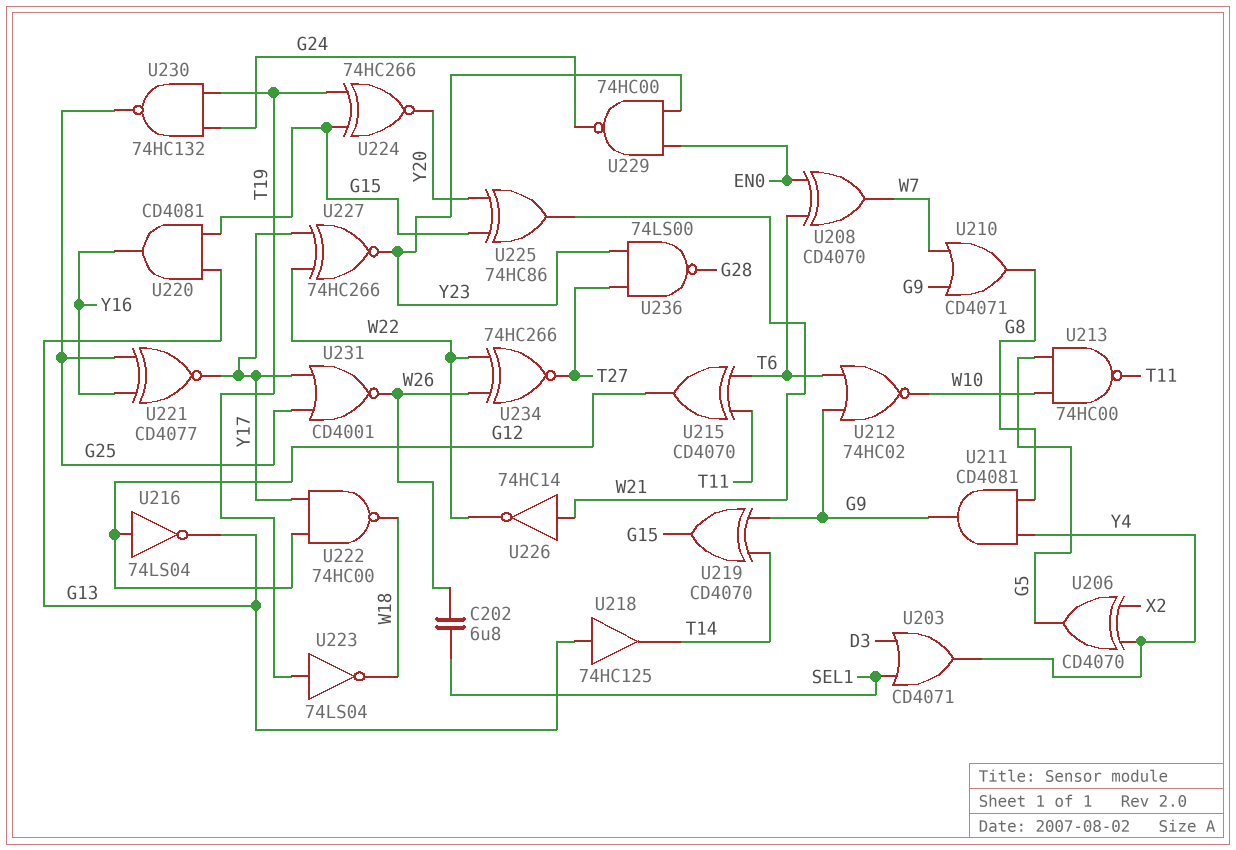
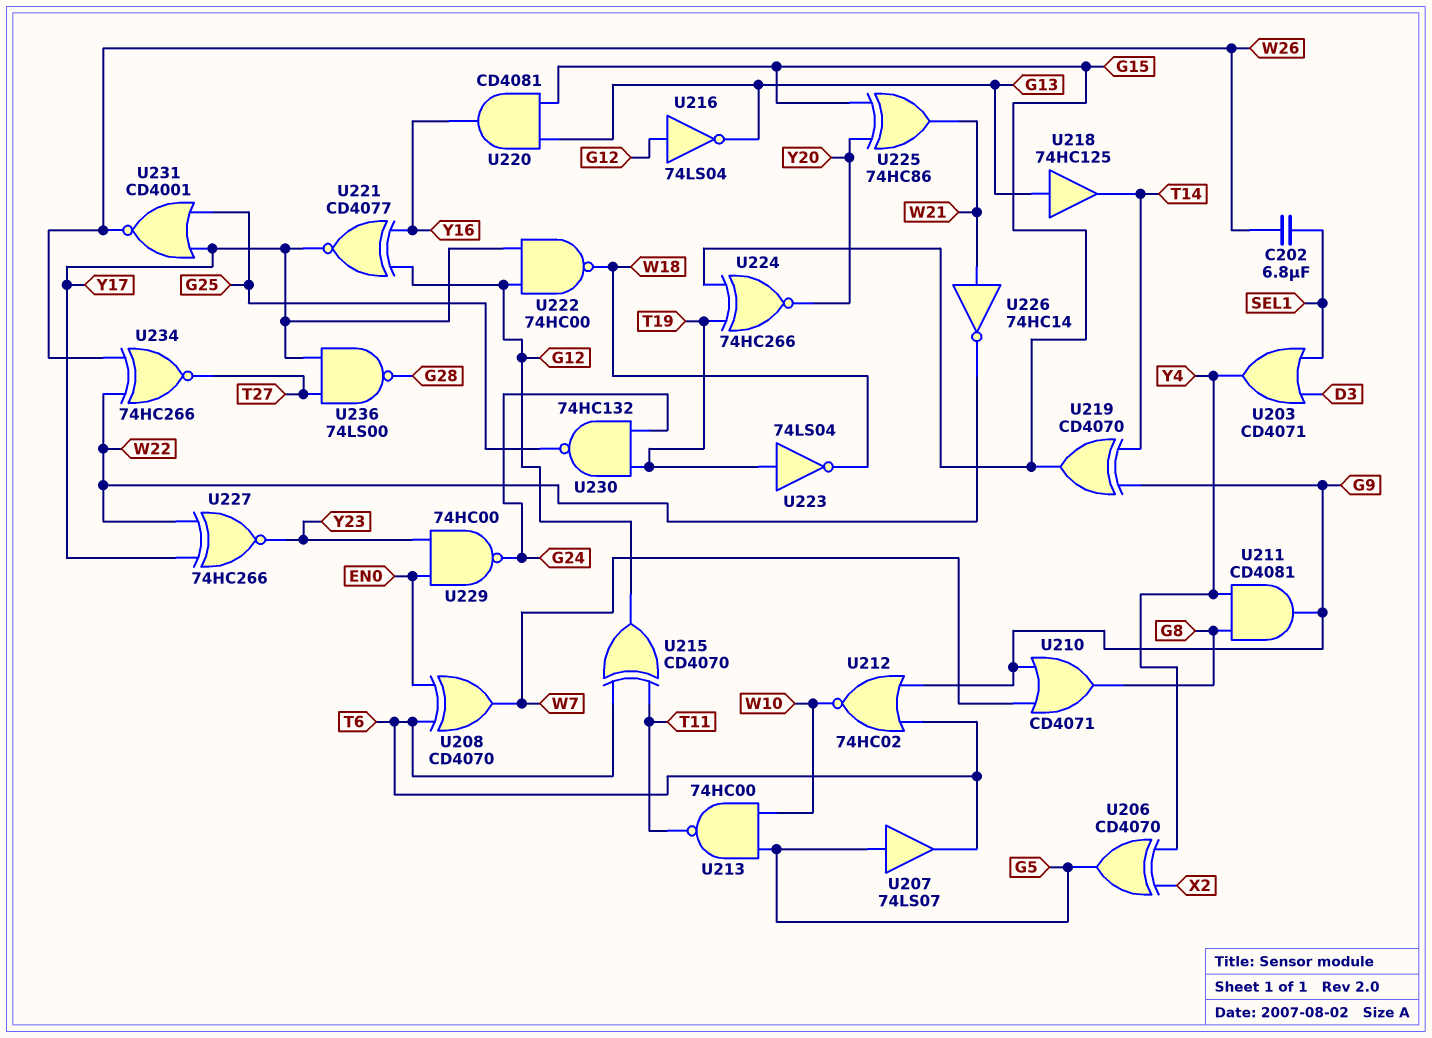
U207: none -> buffer 74LS07 (in G5, out T6)
U221: XNOR CD4077 (in G25, in Y16, out Y17) -> XNOR CD4077 (in G12, in Y16, out Y17)
U236: NAND 74LS00 (in T27, in Y23, out G28) -> NAND 74LS00 (in T27, in Y17, out G28)

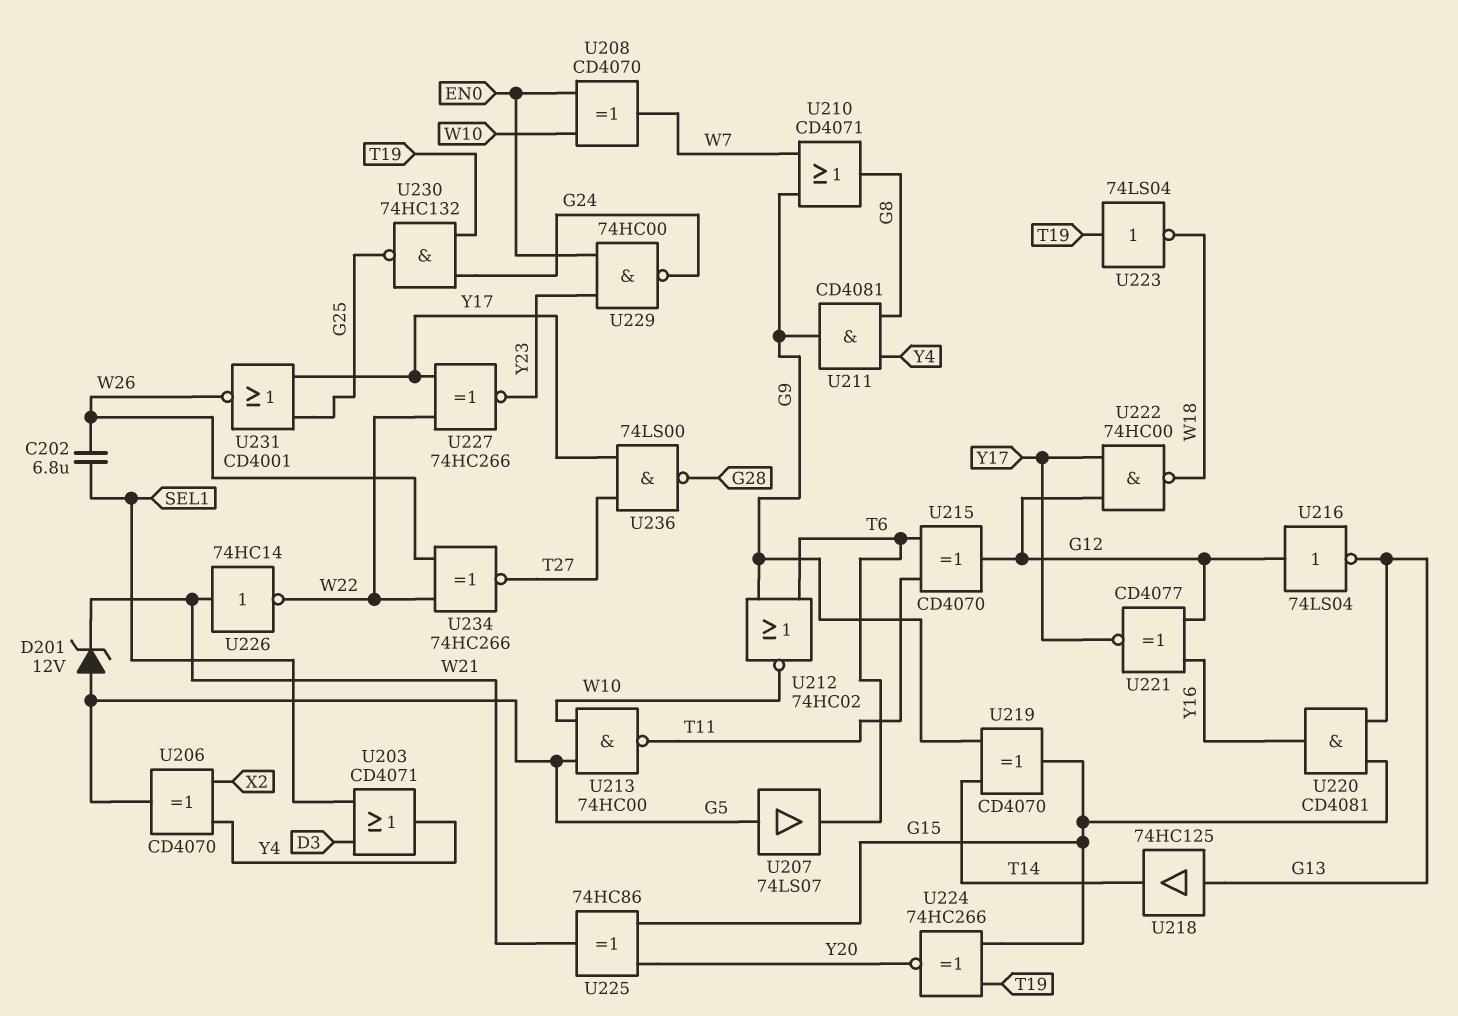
D201: none -> zener 12V (A G5, K W21)
U208: XOR CD4070 (in EN0, in T6, out W7) -> XOR CD4070 (in EN0, in W10, out W7)

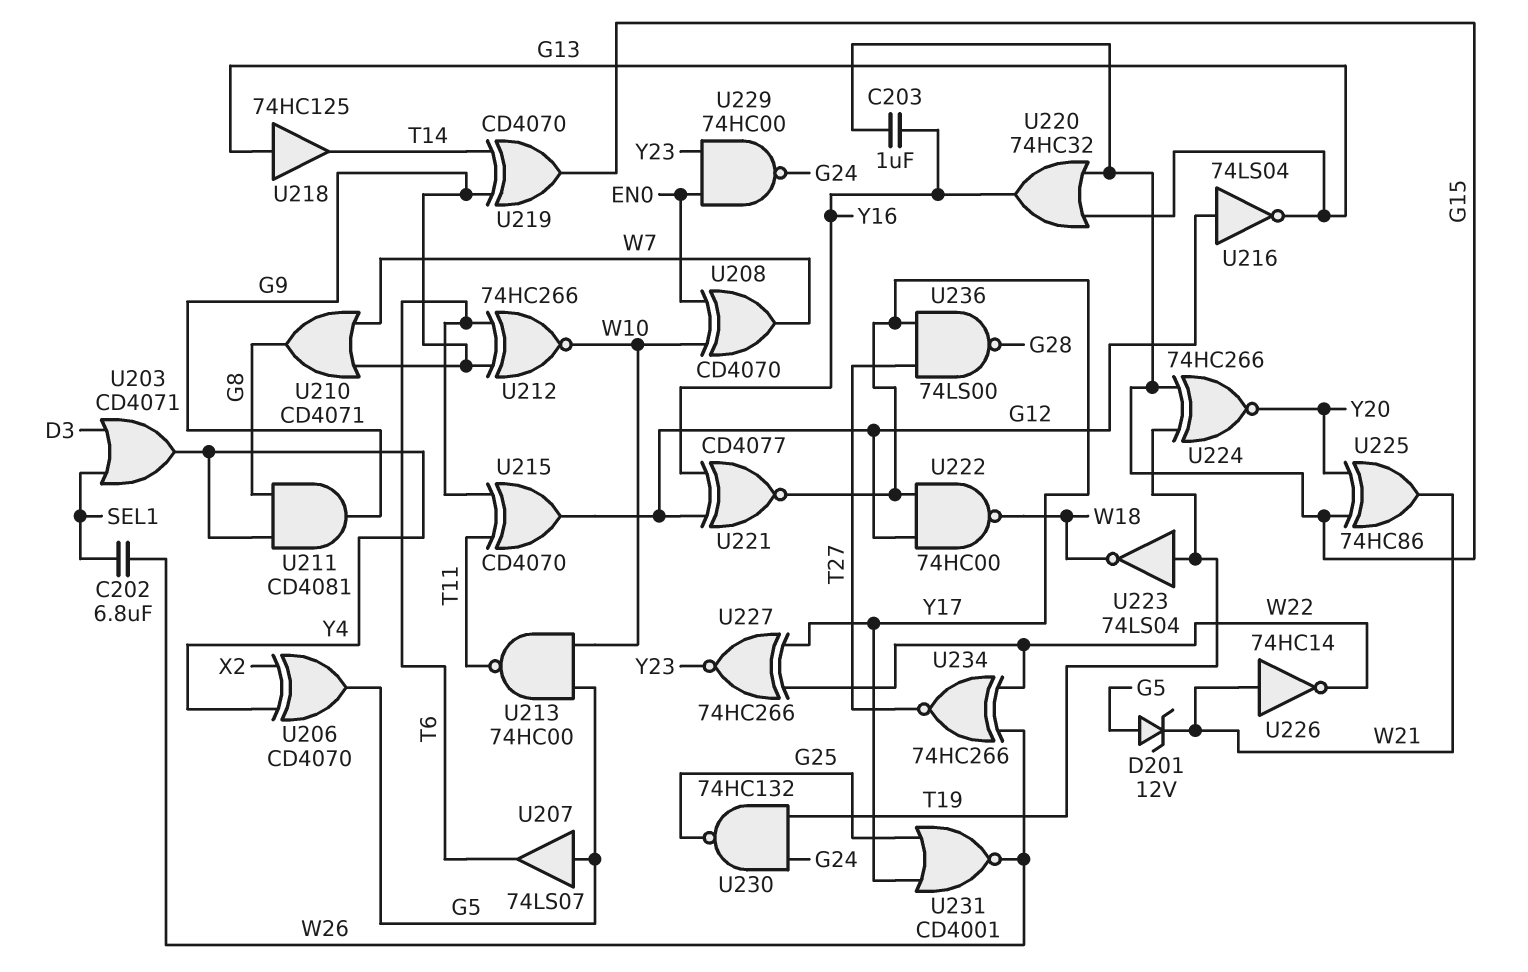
C203: none -> 1uF (G15, Y16)
U212: NOR 74HC02 (in G9, in T6, out W10) -> XNOR 74HC266 (in G9, in T6, out W10)
U220: AND CD4081 (in G13, in G15, out Y16) -> OR 74HC32 (in G13, in G15, out Y16)

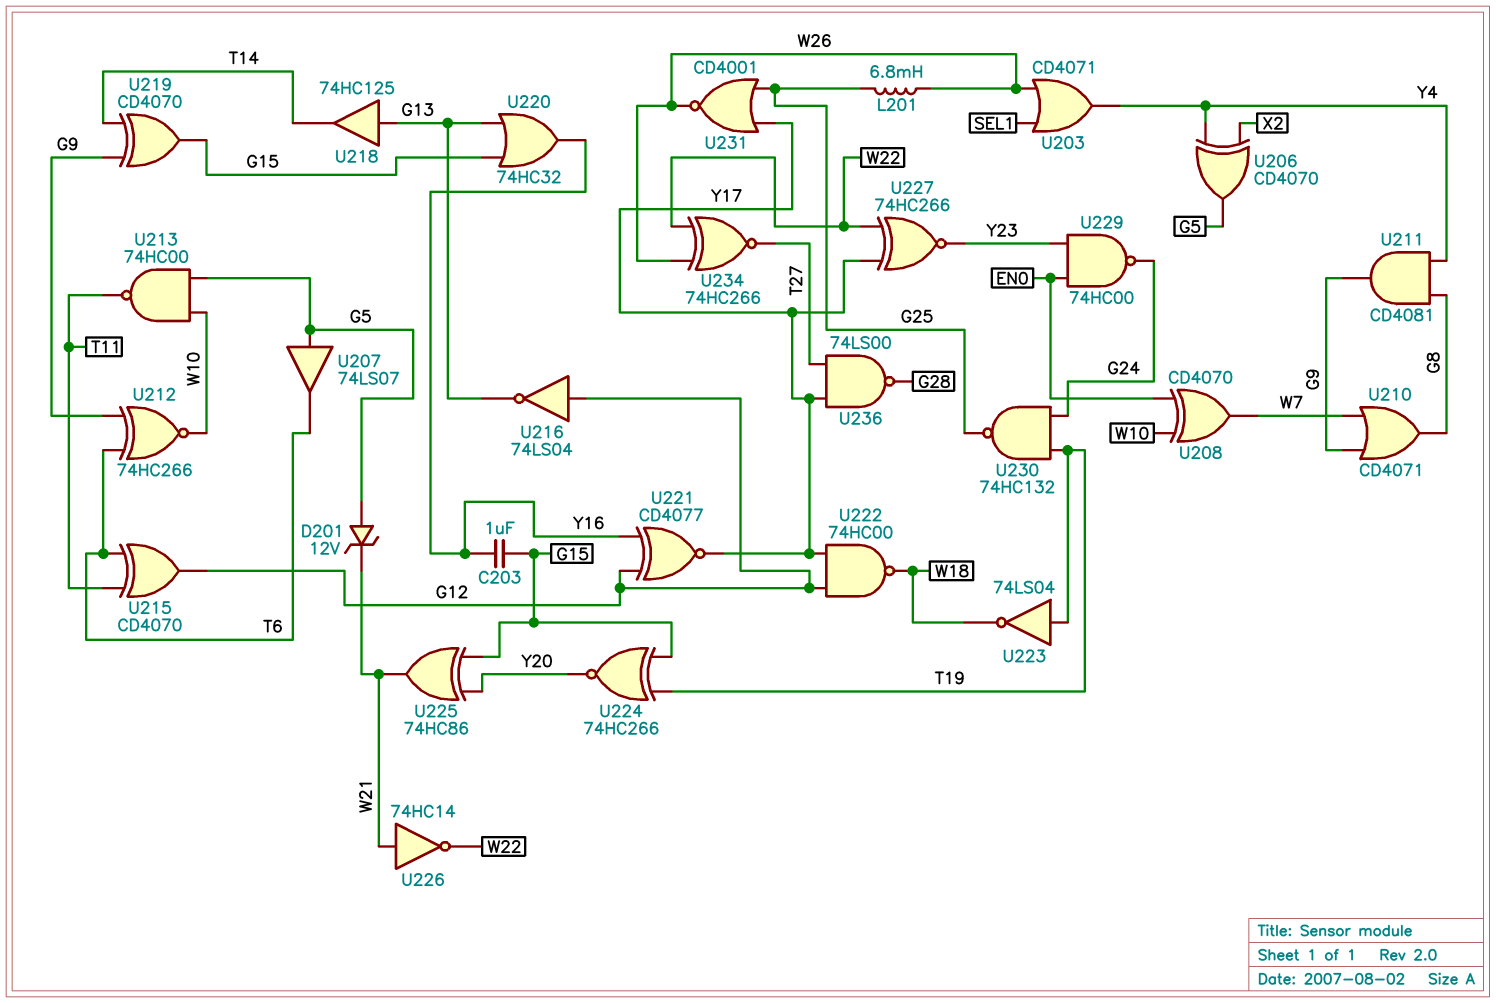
C202: 6.8uF (SEL1, W26) -> none
L201: none -> 6.8mH (G25, W26)
U203: OR CD4071 (in D3, in SEL1, out Y4) -> OR CD4071 (in SEL1, in W26, out Y4)

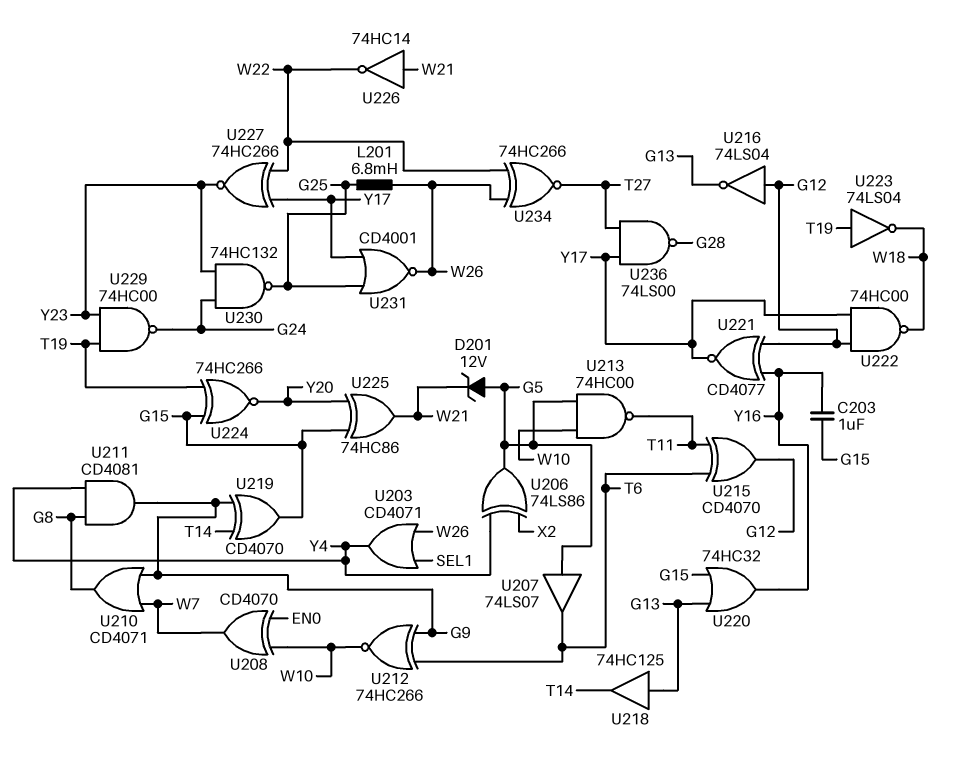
U206: XOR CD4070 (in X2, in Y4, out G5) -> XOR 74LS86 (in X2, in Y4, out G5)
U229: NAND 74HC00 (in EN0, in Y23, out G24) -> NAND 74HC00 (in T19, in Y23, out G24)
U230: NAND 74HC132 (in G24, in T19, out G25) -> NAND 74HC132 (in G24, in Y23, out G25)

